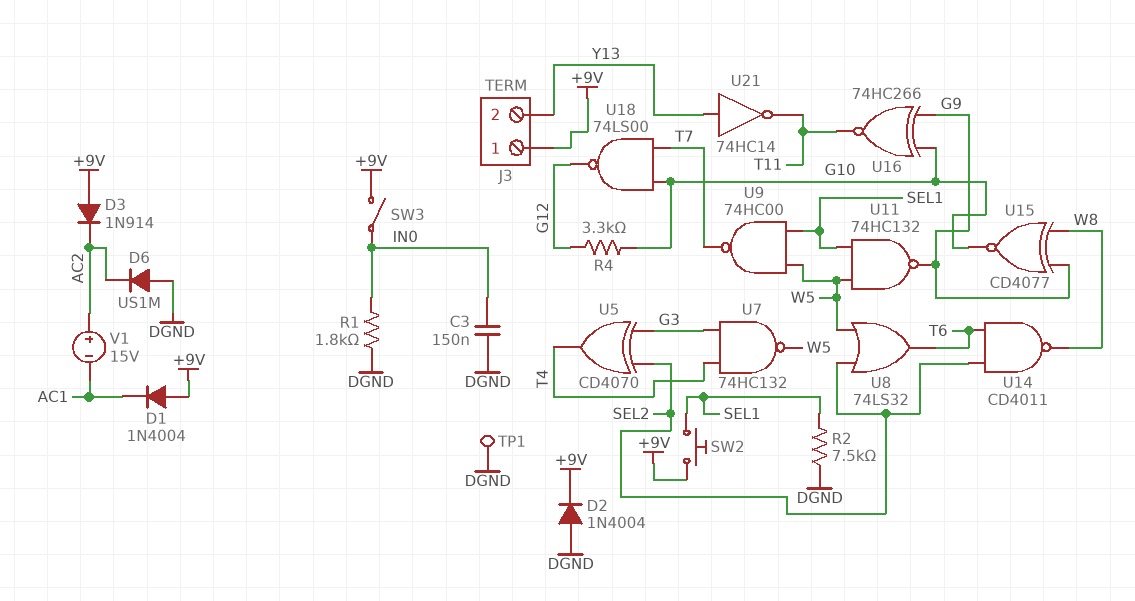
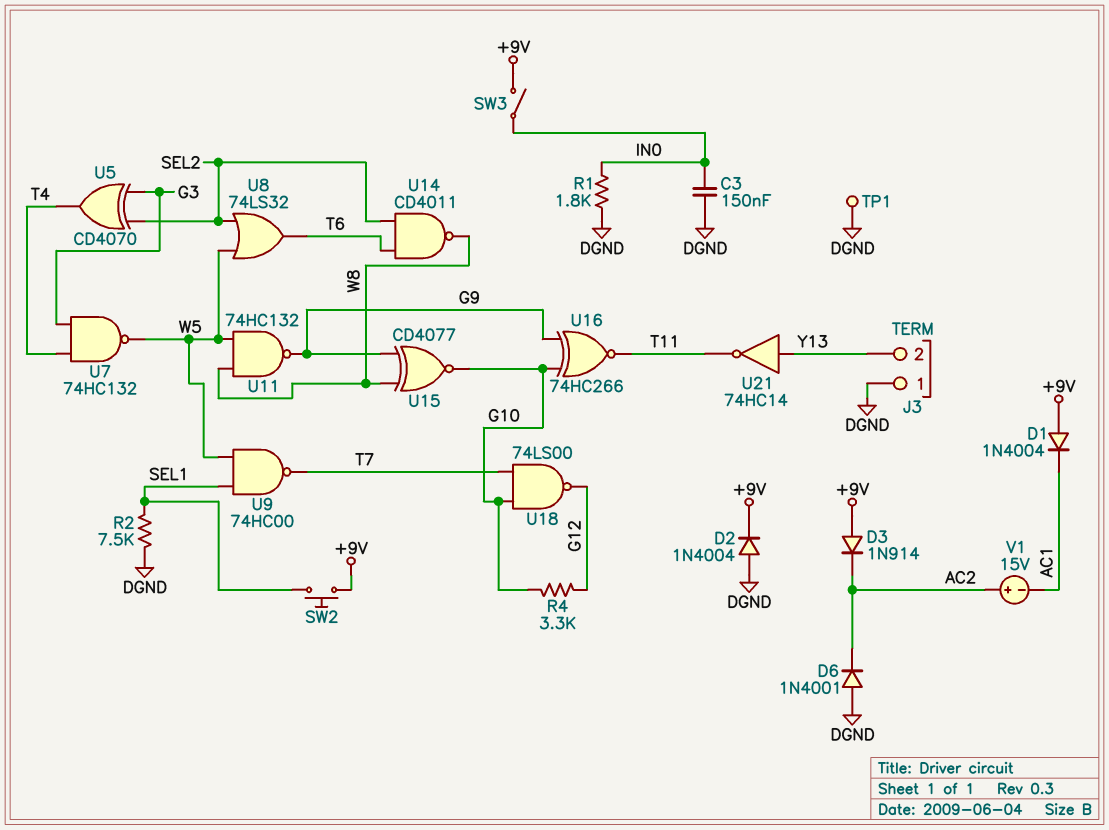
D6: diode US1M (A DGND, K AC2) -> diode 1N4001 (A DGND, K AC2)
J3 pin 1: +9V -> DGND
U11: NAND 74HC132 (in SEL1, in W5, out G9) -> NAND 74HC132 (in W5, in W8, out G9)

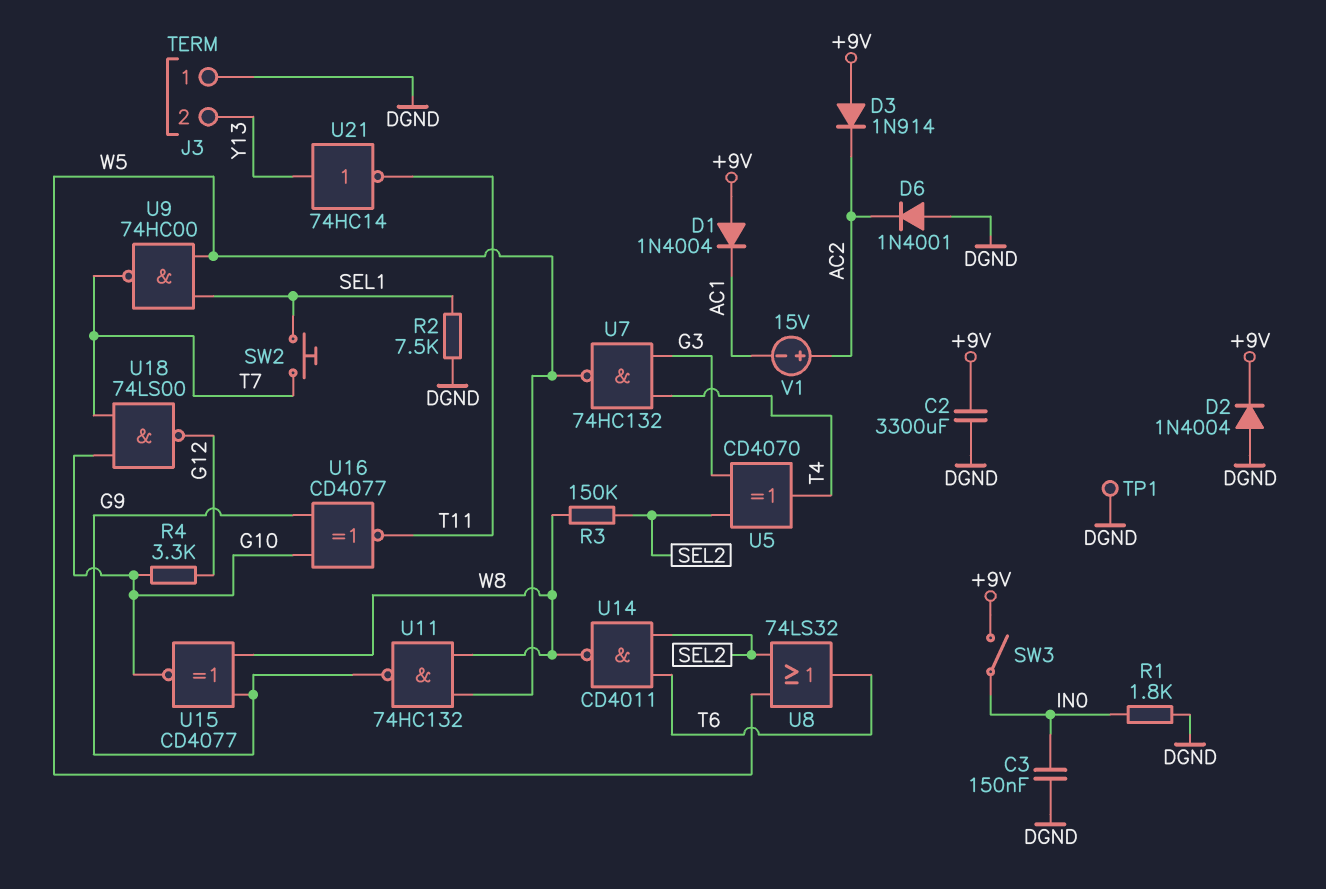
C2: none -> 3300uF (+9V, DGND)
R3: none -> 150k (SEL2, W8)
SW2: button (+9V, SEL1) -> button (SEL1, T7)
U16: XNOR 74HC266 (in G9, in G10, out T11) -> XNOR CD4077 (in G9, in G10, out T11)

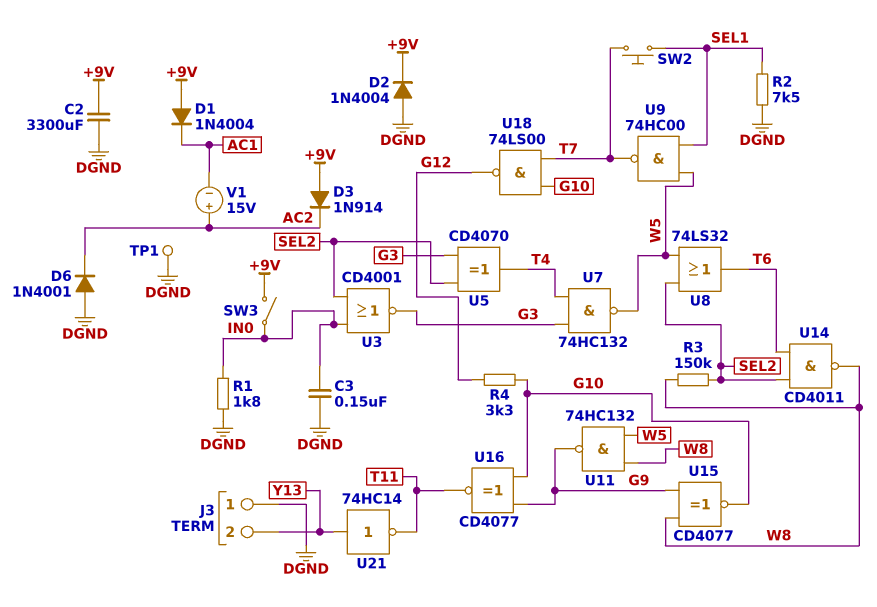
U3: none -> NOR CD4001 (in IN0, in SEL2, out G3)

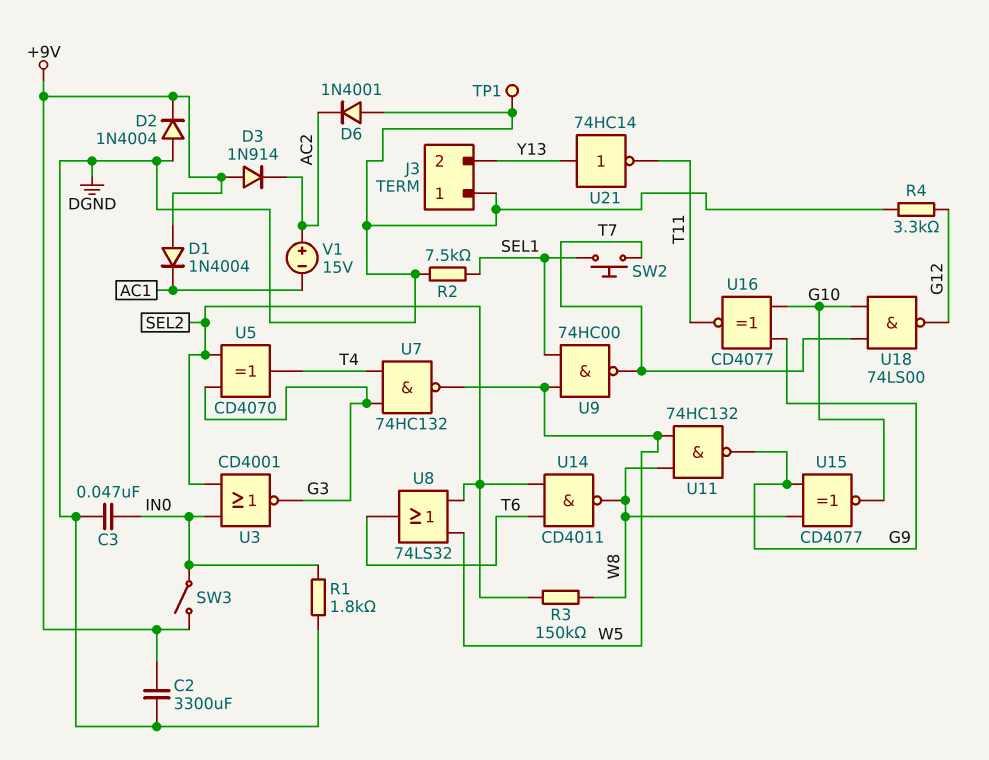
C3: 150nF (DGND, IN0) -> 47nF (DGND, IN0)
R4: 3.3k (G10, G12) -> 3.3k (DGND, G12)

